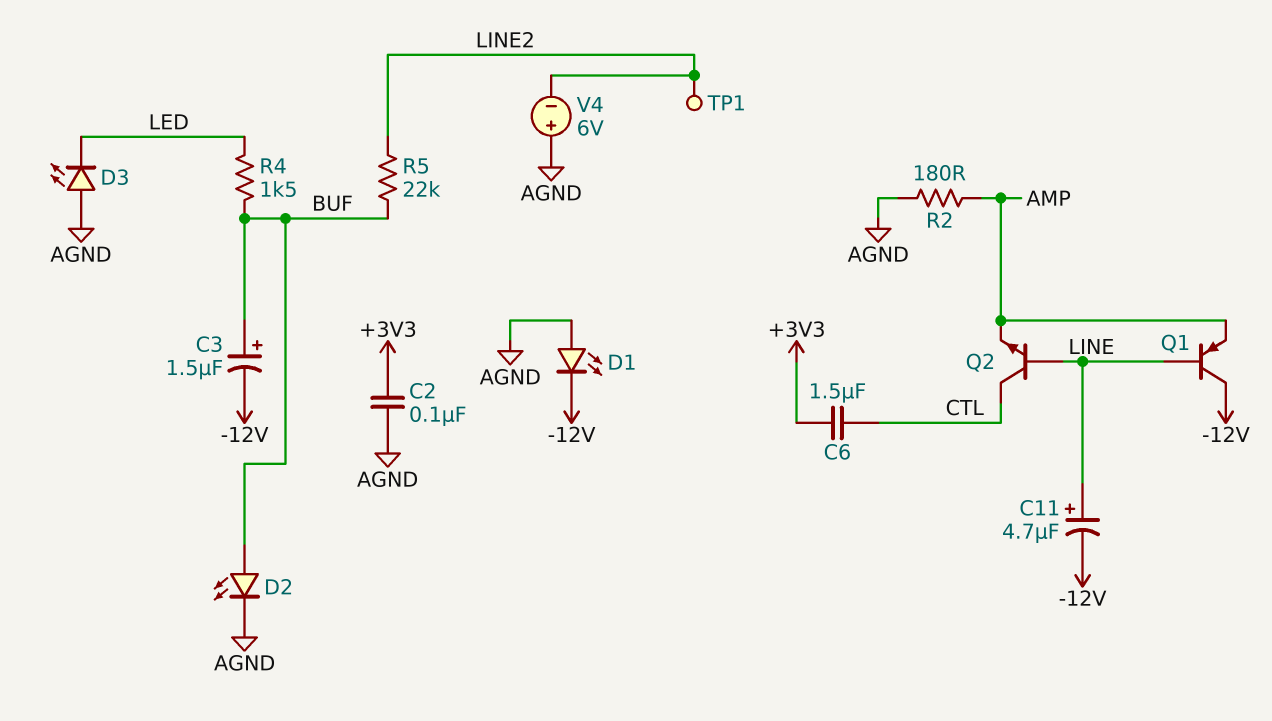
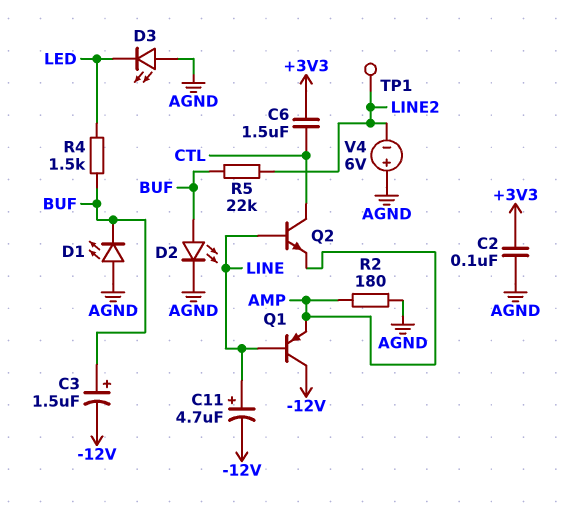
D1: LED (A AGND, K -12V) -> LED (A AGND, K BUF)

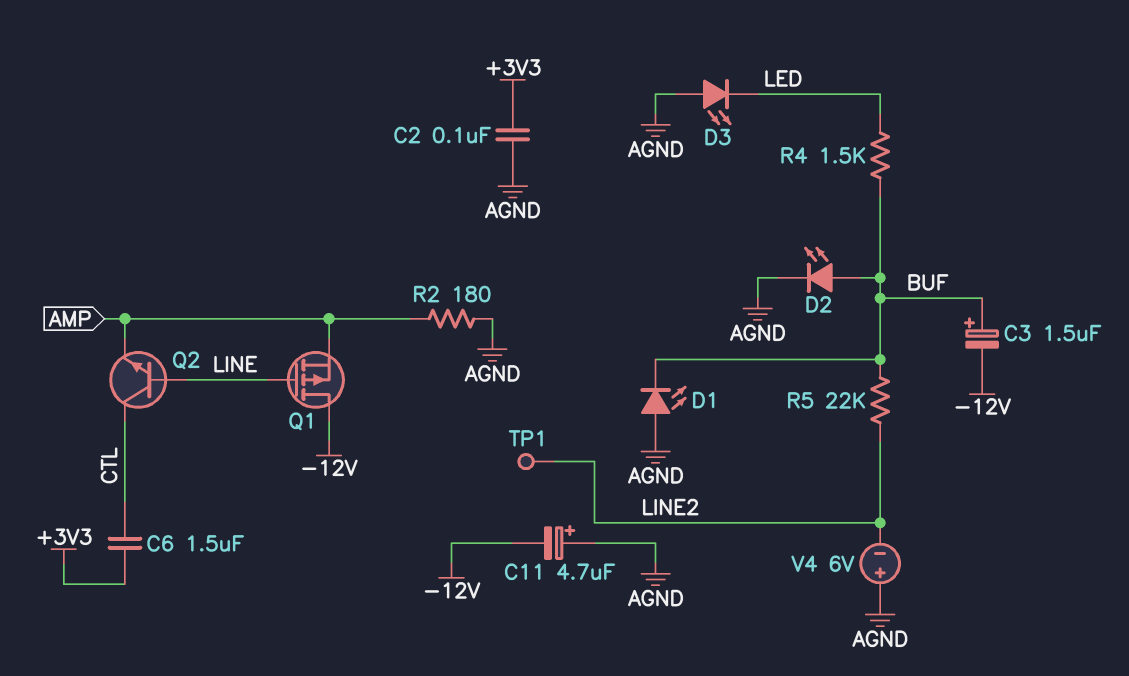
C11: 4.7uF (plus LINE, minus -12V) -> 4.7uF (plus AGND, minus -12V)
Q1: PNP (B LINE, C -12V, E AMP) -> PMOS (G LINE, D -12V, S AMP)

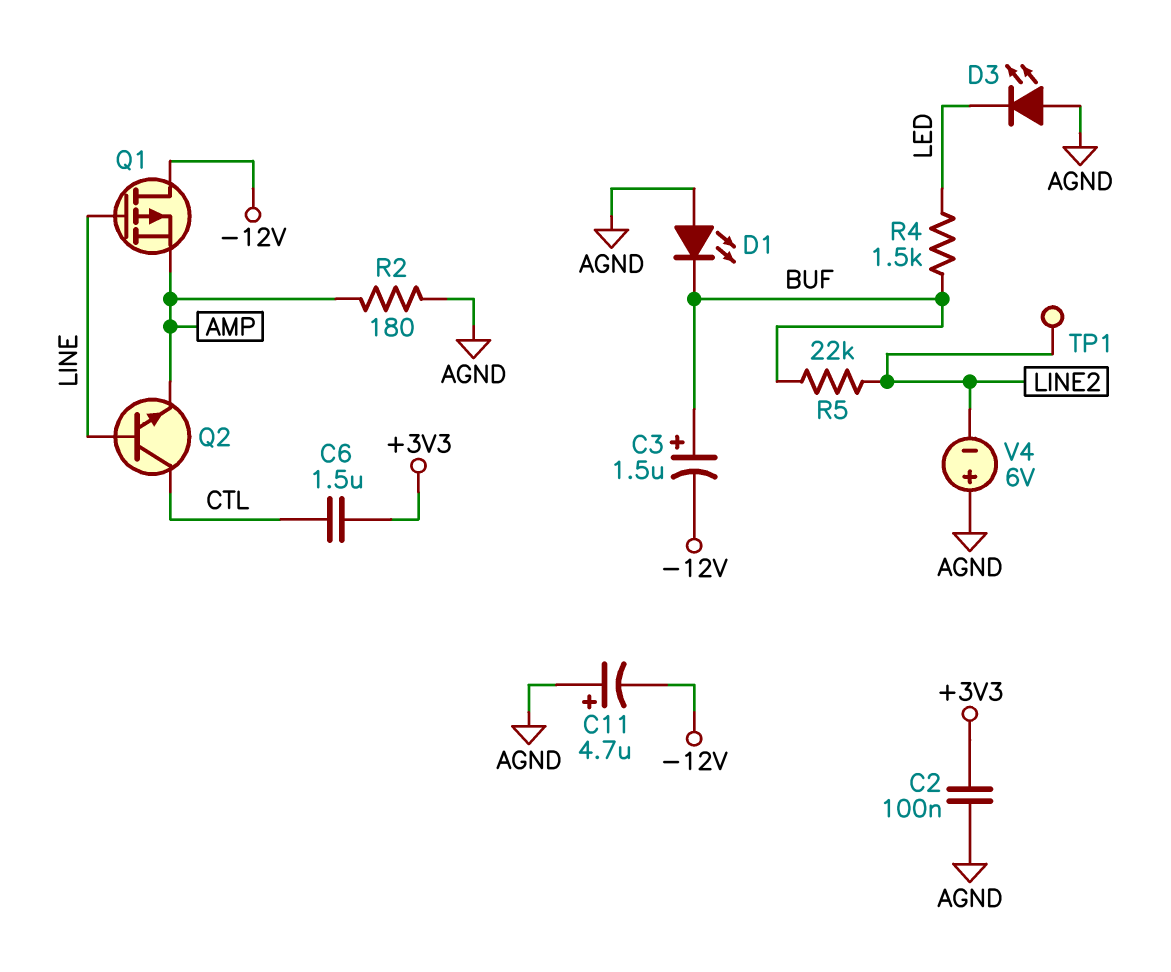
D2: LED (A BUF, K AGND) -> none

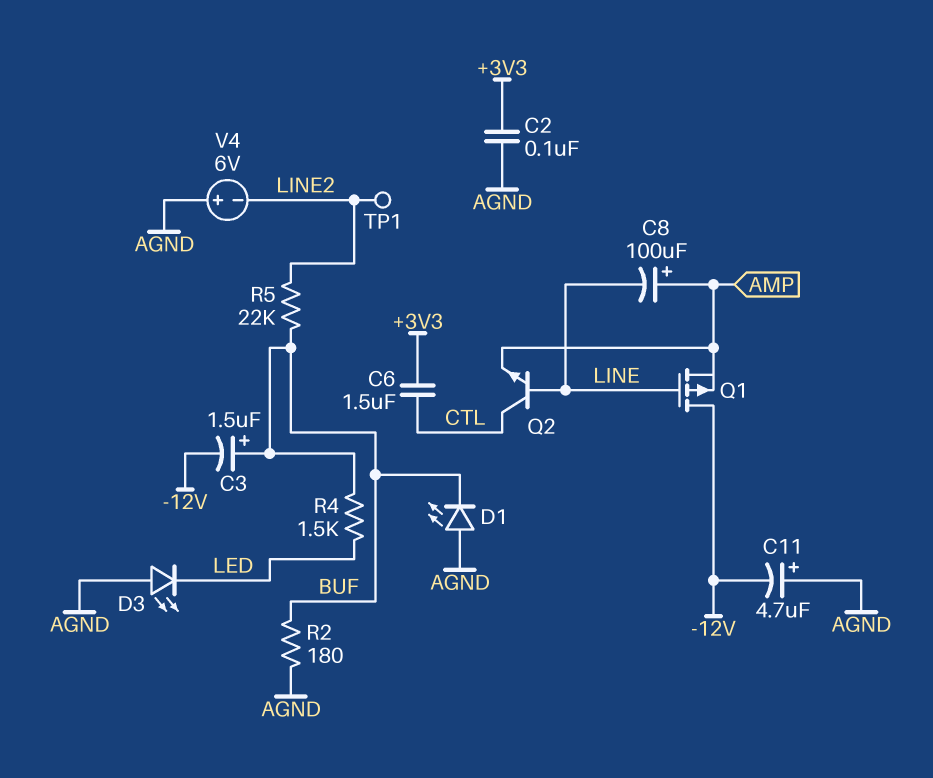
C8: none -> 100uF (plus AMP, minus LINE)
R2: 180 (AGND, AMP) -> 180 (AGND, BUF)

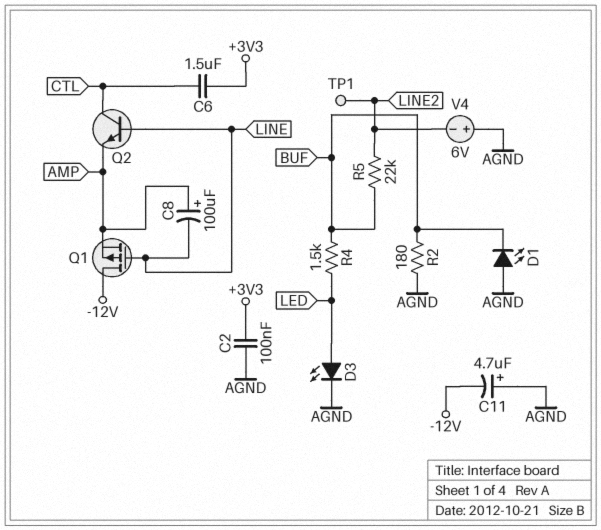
C3: 1.5uF (plus BUF, minus -12V) -> none
D3: LED (A AGND, K LED) -> LED (A LED, K AGND)

